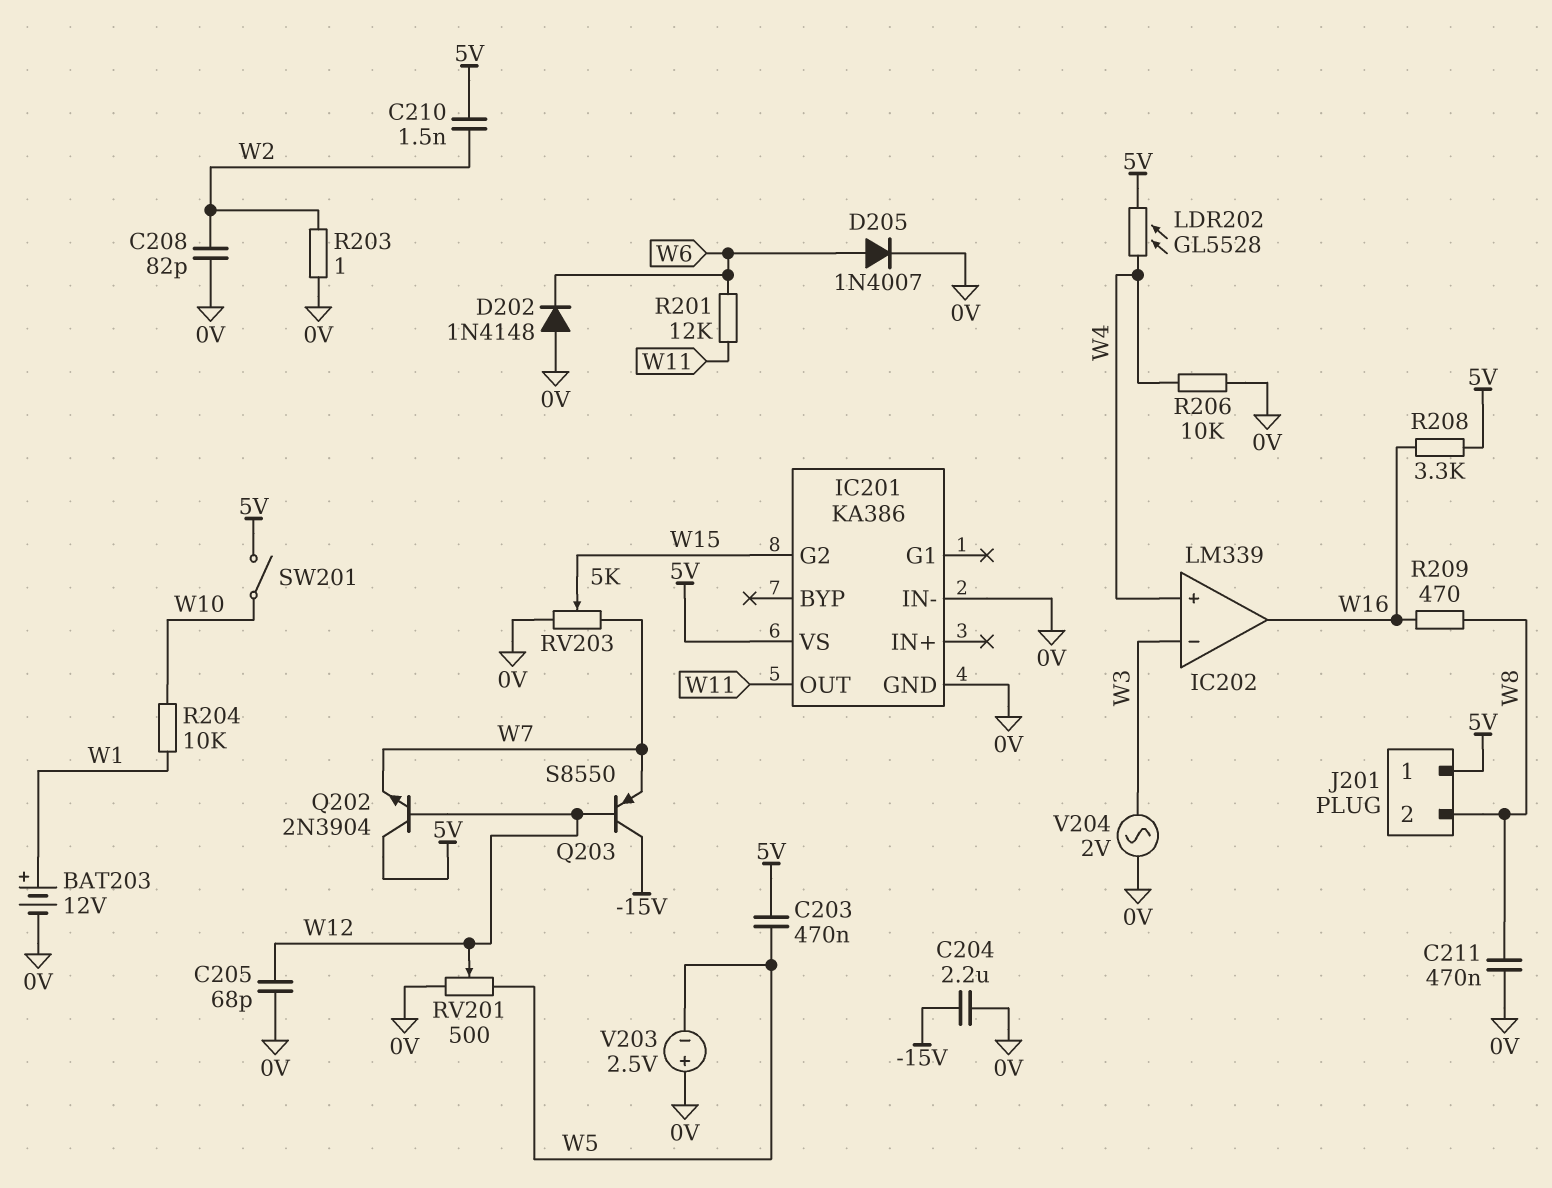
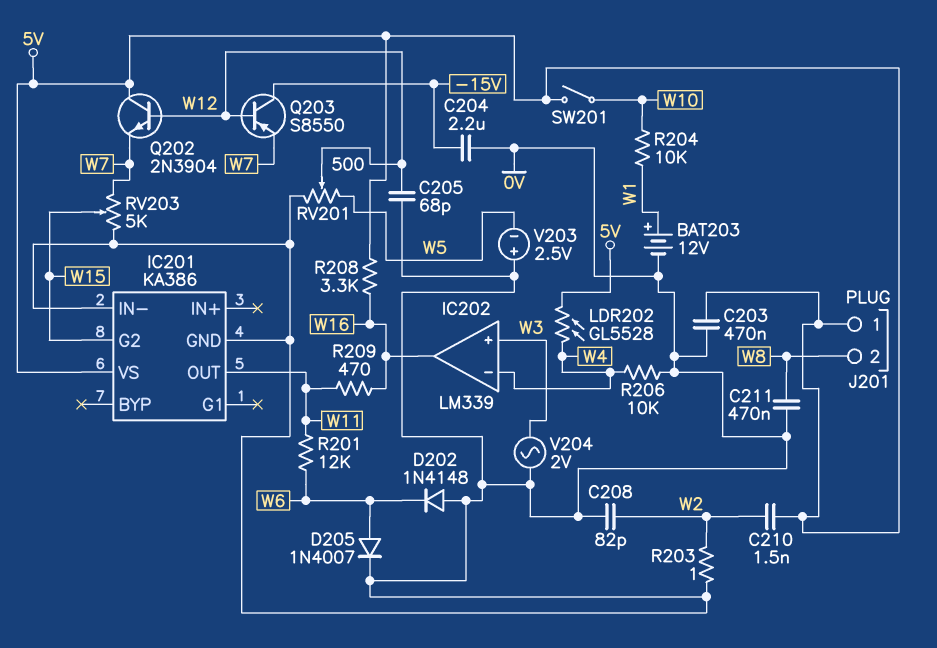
C203: 470nF (5V, W5) -> 470nF (0V, 5V)
IC202 pin in+: W4 -> W3
IC202 pin in-: W3 -> W4
R209: 470 (W8, W16) -> 470 (W11, W16)

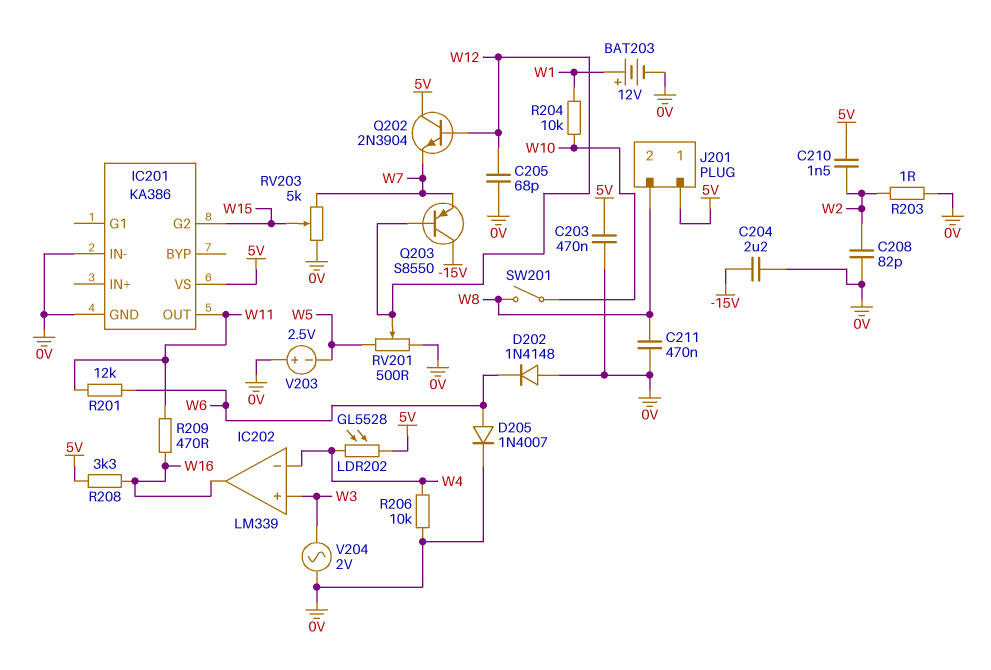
SW201: switch (5V, W10) -> switch (W8, W10)

